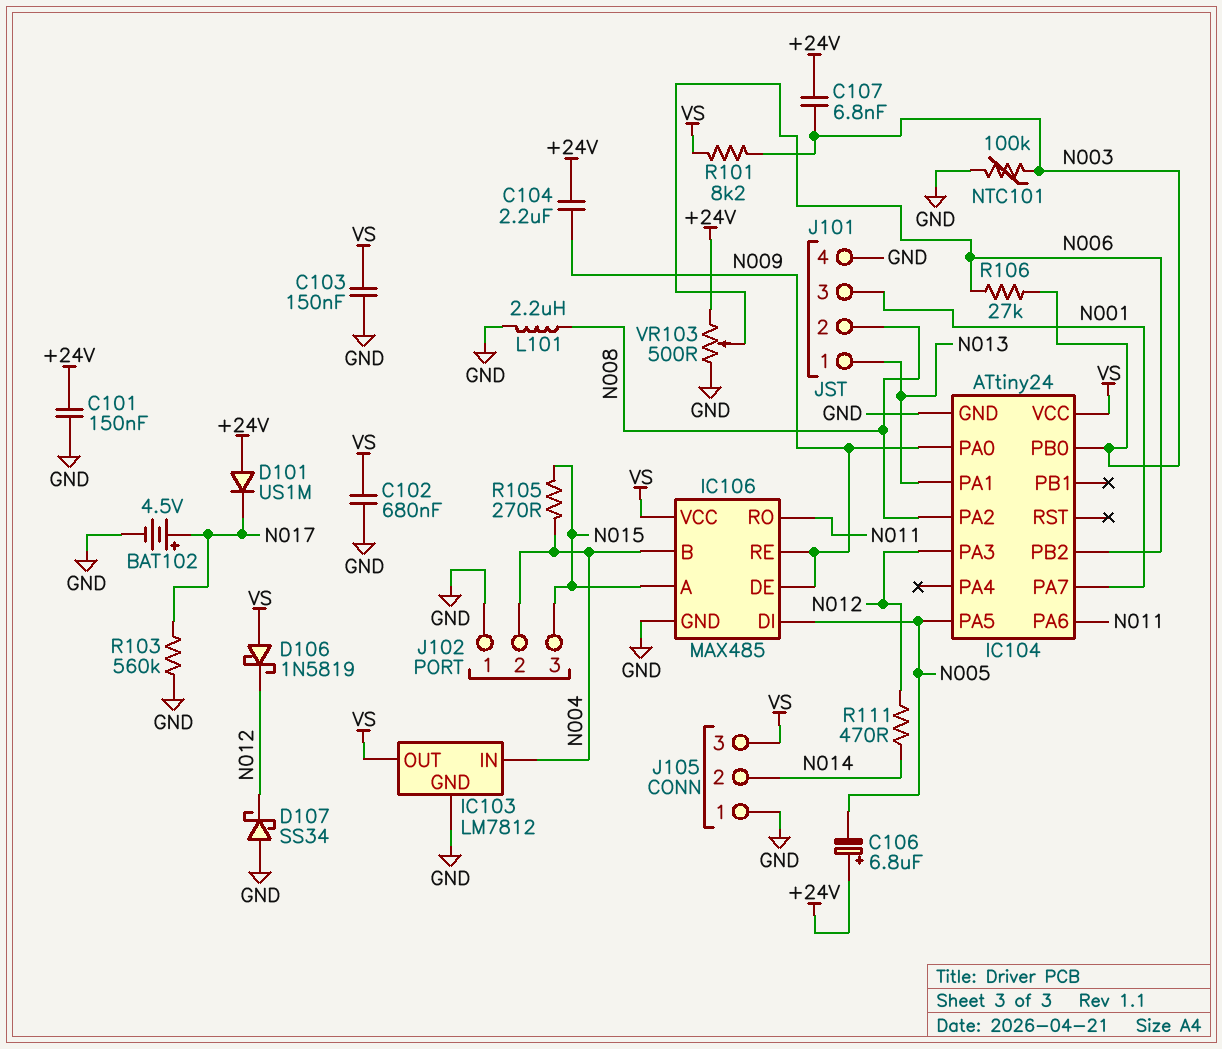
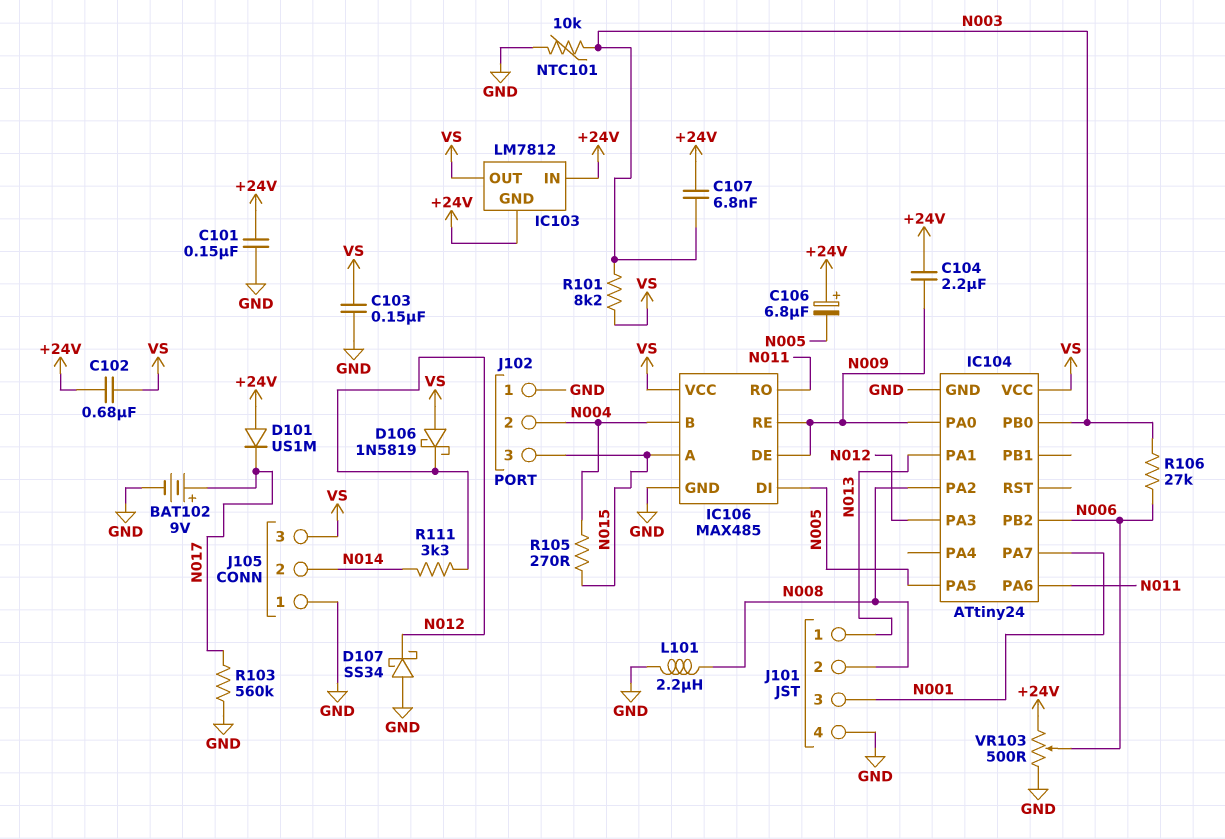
BAT102: 4.5V (plus N017, minus GND) -> 9V (plus N017, minus GND)
C102: 680nF (GND, VS) -> 680nF (+24V, VS)
IC103 pin GND: GND -> +24V
IC103 pin IN: N004 -> +24V
NTC101: 100k (GND, N003) -> 10k (GND, N003)
R111: 470 (N012, N014) -> 3.3k (N012, N014)

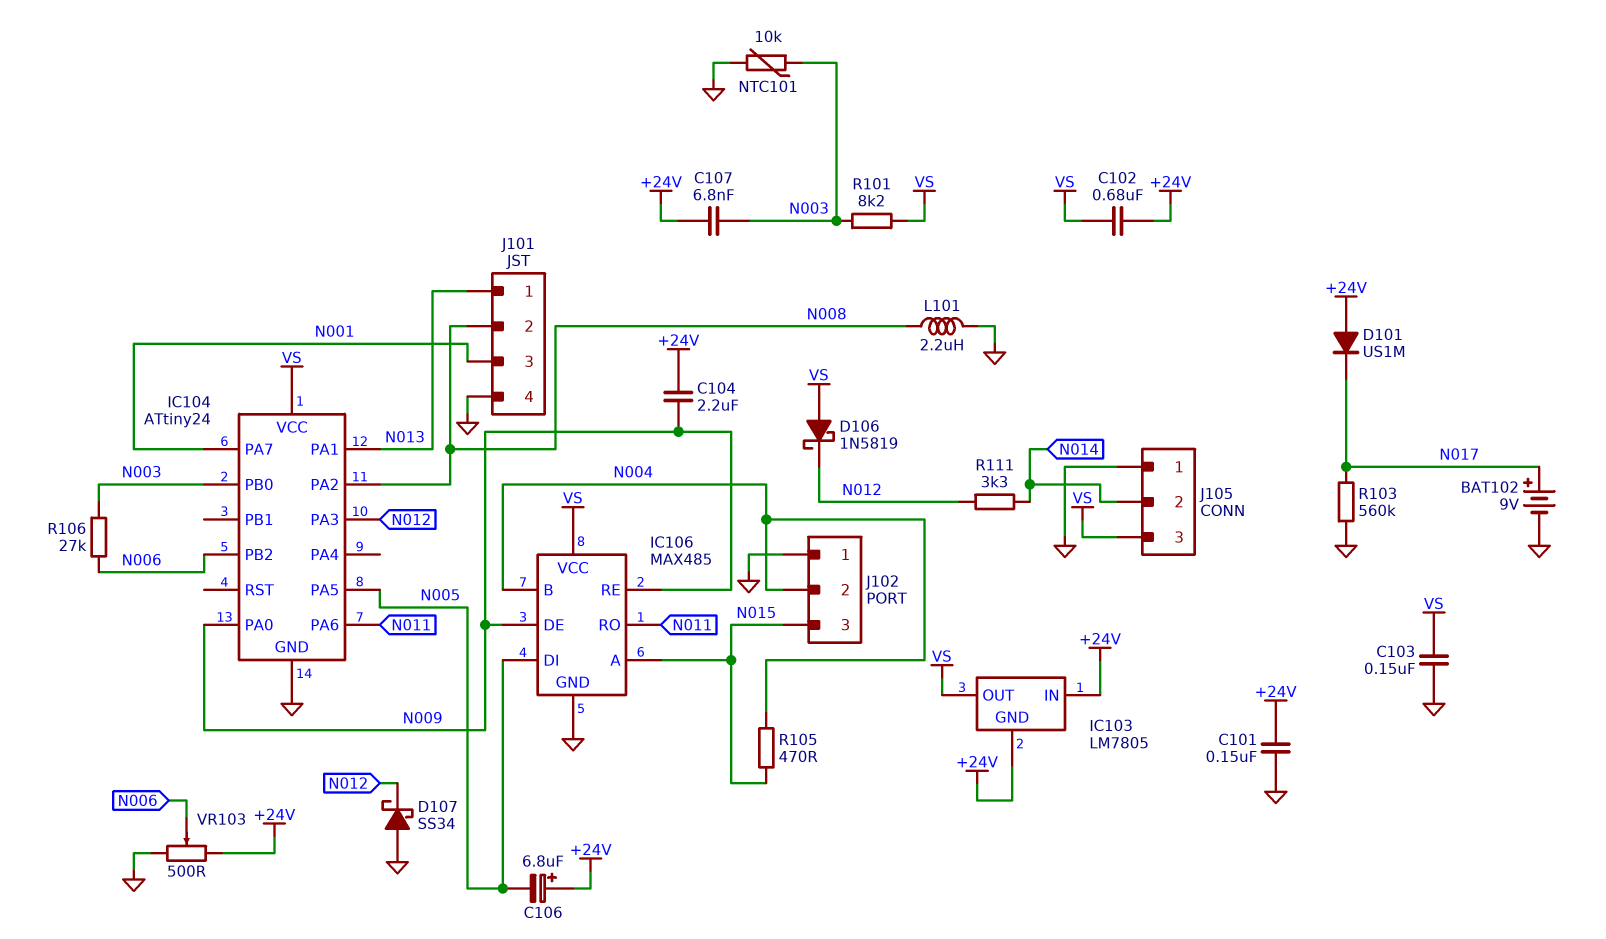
IC103: LM7812 -> LM7805
R105: 270 (N004, N015) -> 470 (N004, N015)

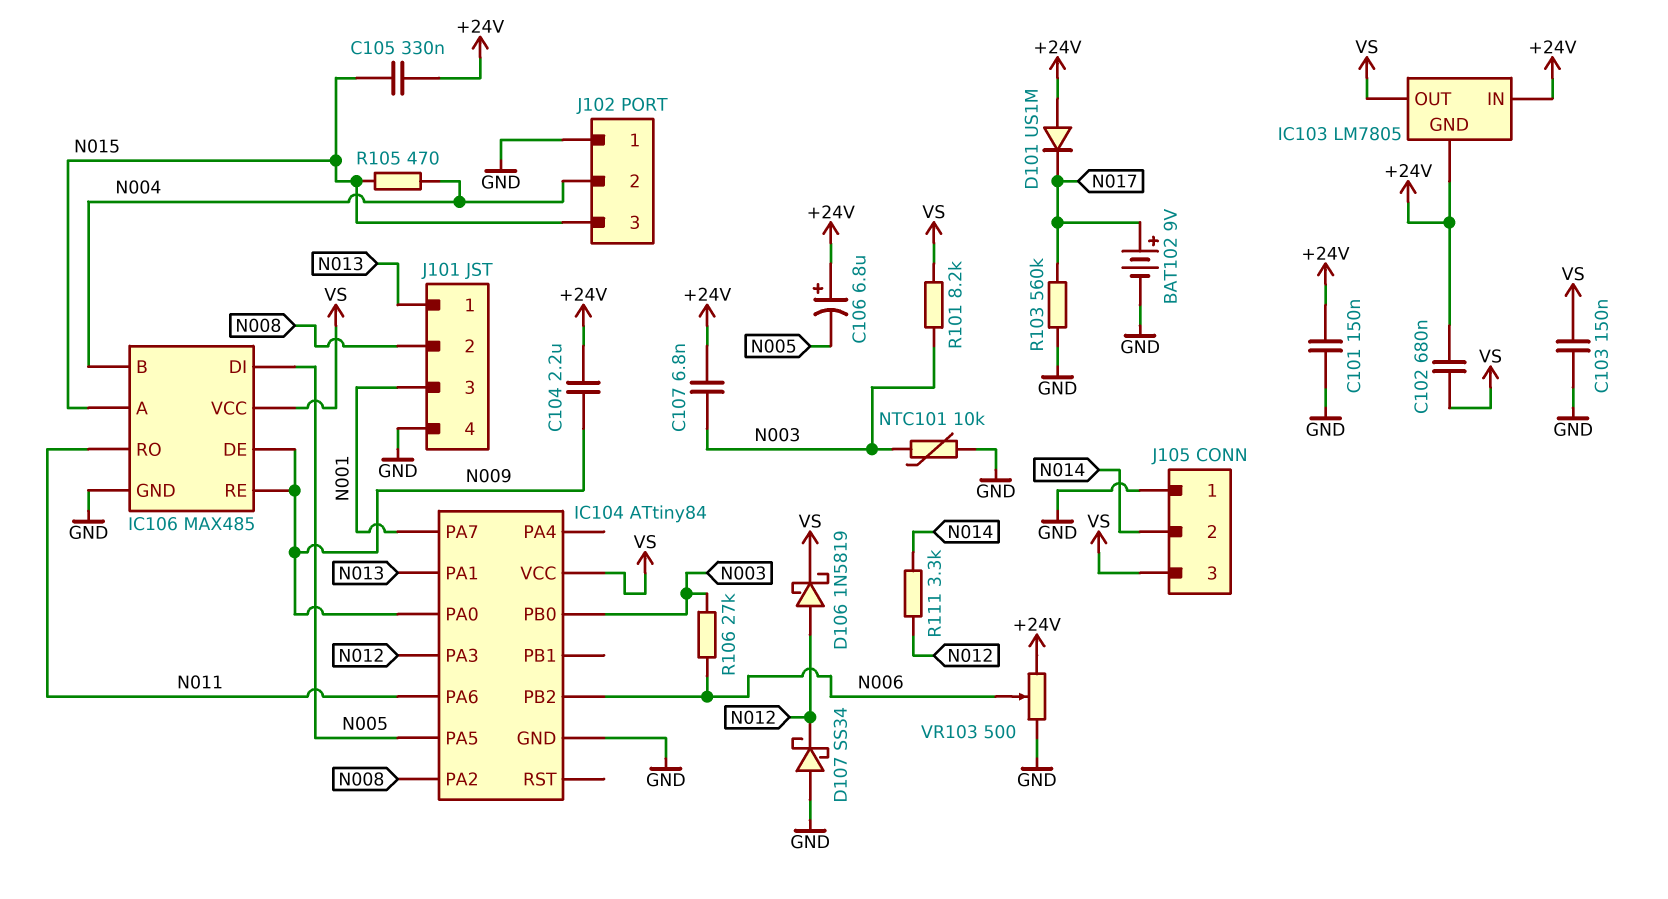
C105: none -> 330nF (+24V, N015)
D106: schottky 1N5819 (A VS, K N012) -> schottky 1N5819 (A N012, K VS)
IC104: ATtiny24 -> ATtiny84
L101: 2.2uH (GND, N008) -> none

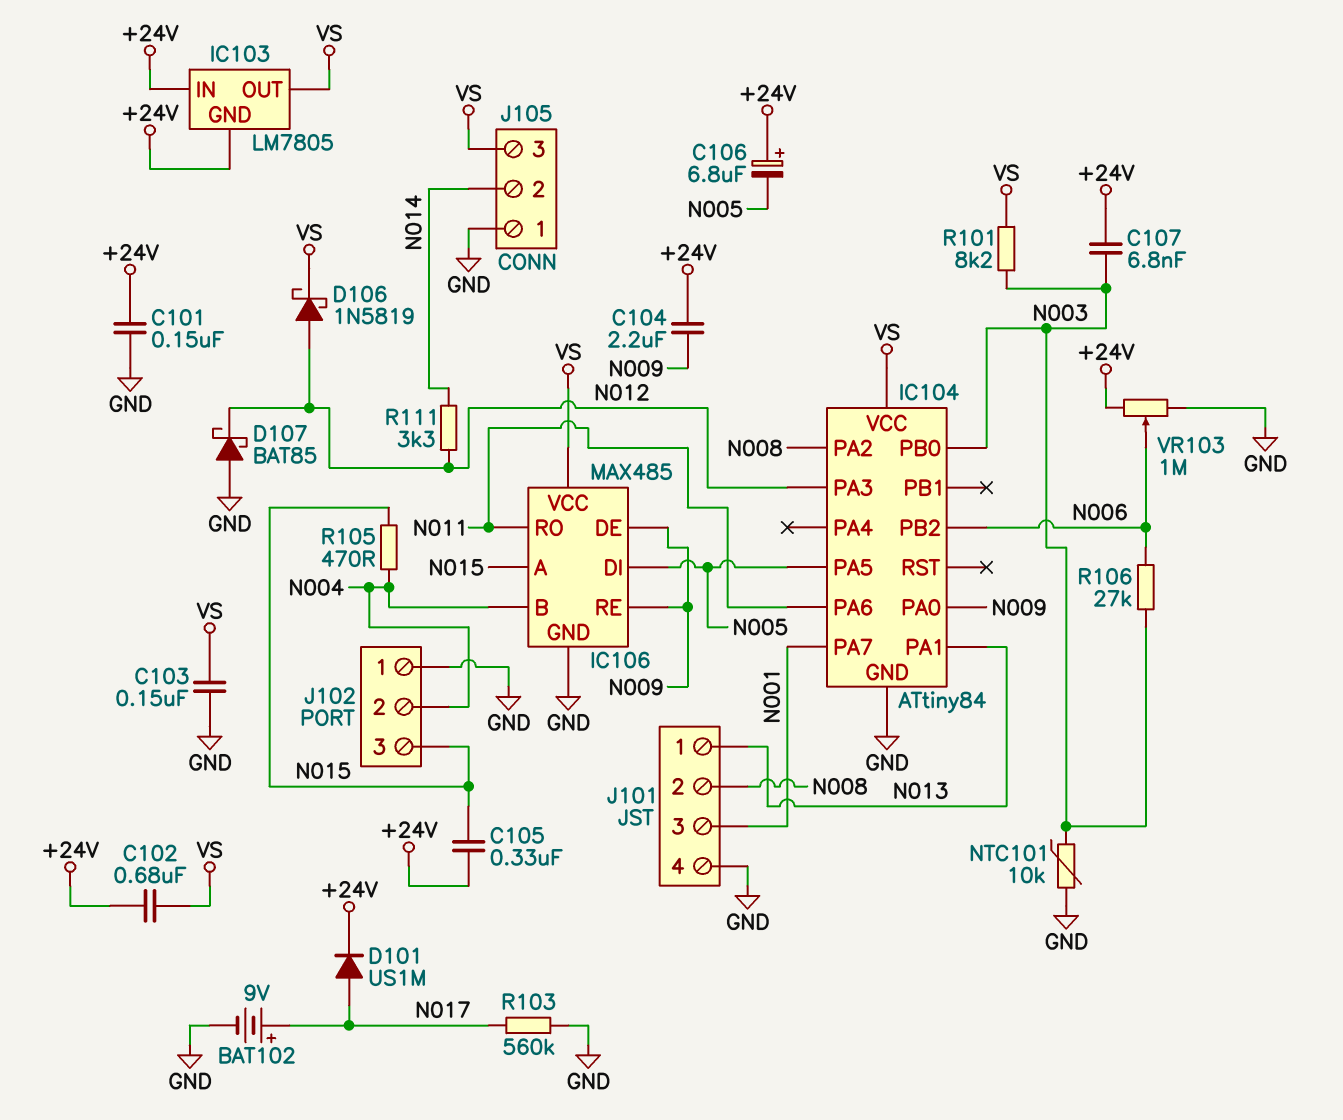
D101: diode US1M (A +24V, K N017) -> diode US1M (A N017, K +24V)
D107: schottky SS34 (A GND, K N012) -> schottky BAT85 (A GND, K N012)
VR103: 500 (+24V, GND, wiper N006) -> 1M (+24V, GND, wiper N006)

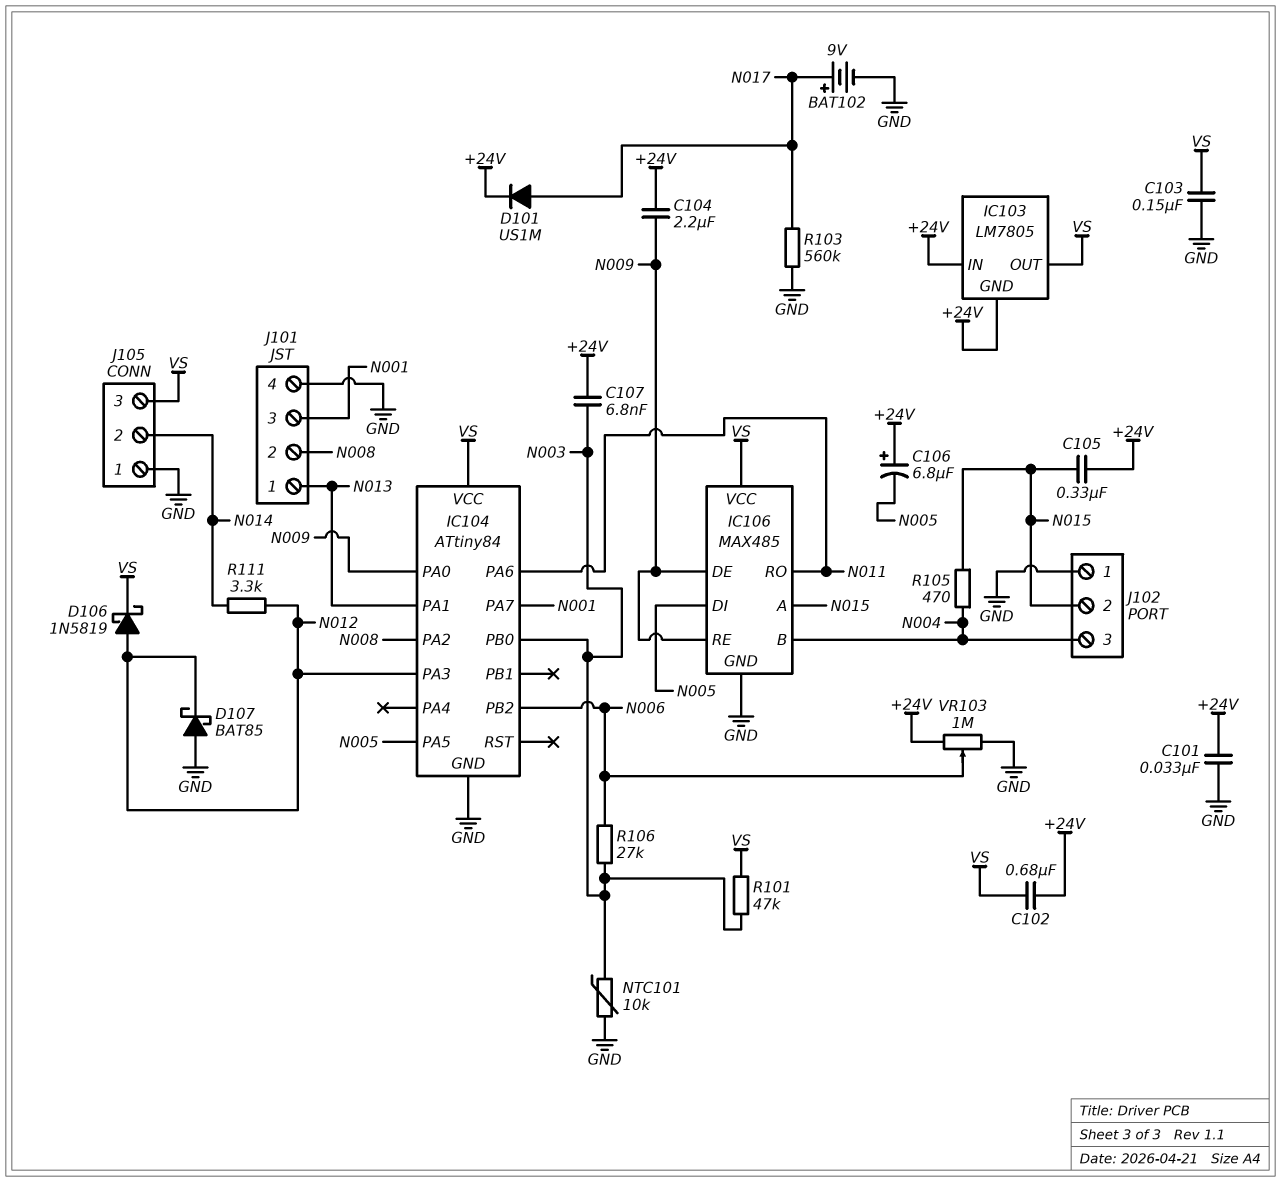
C101: 150nF (+24V, GND) -> 33nF (+24V, GND)
J102 pin 2: N004 -> N015
J102 pin 3: N015 -> N004
R101: 8.2k (N003, VS) -> 47k (N003, VS)

